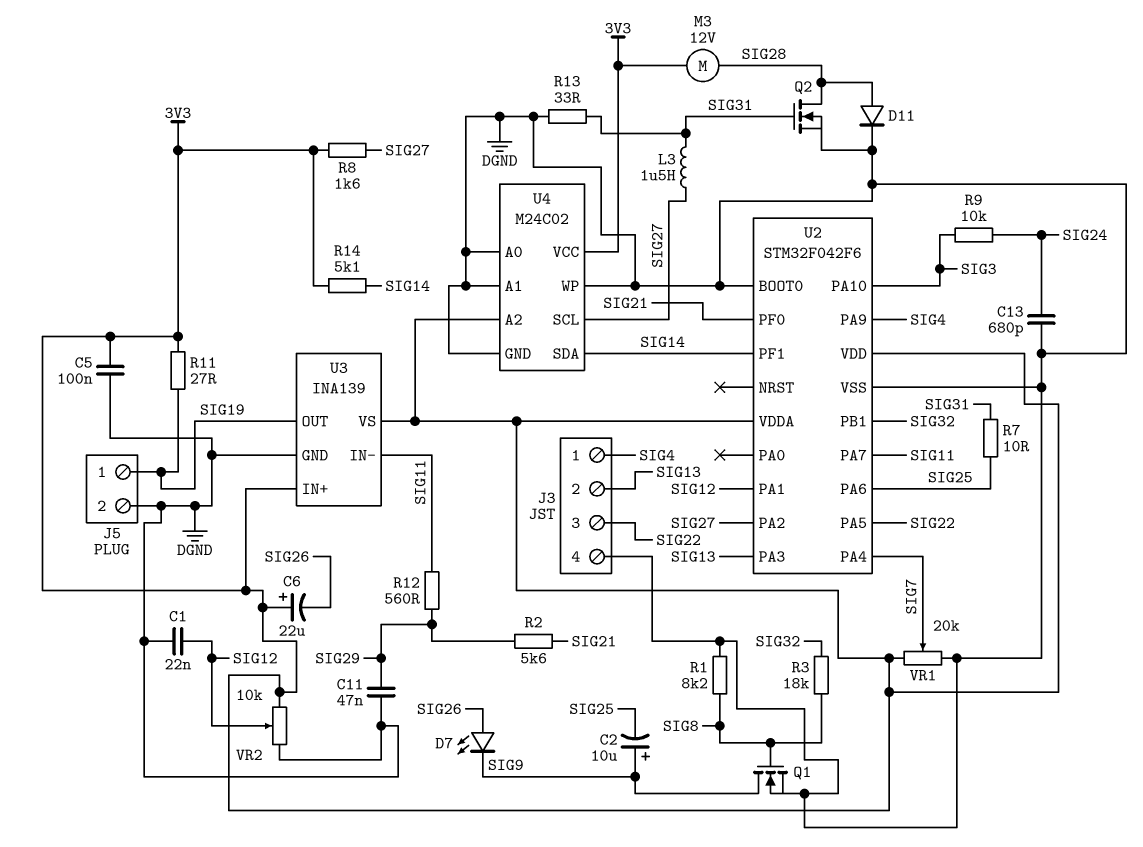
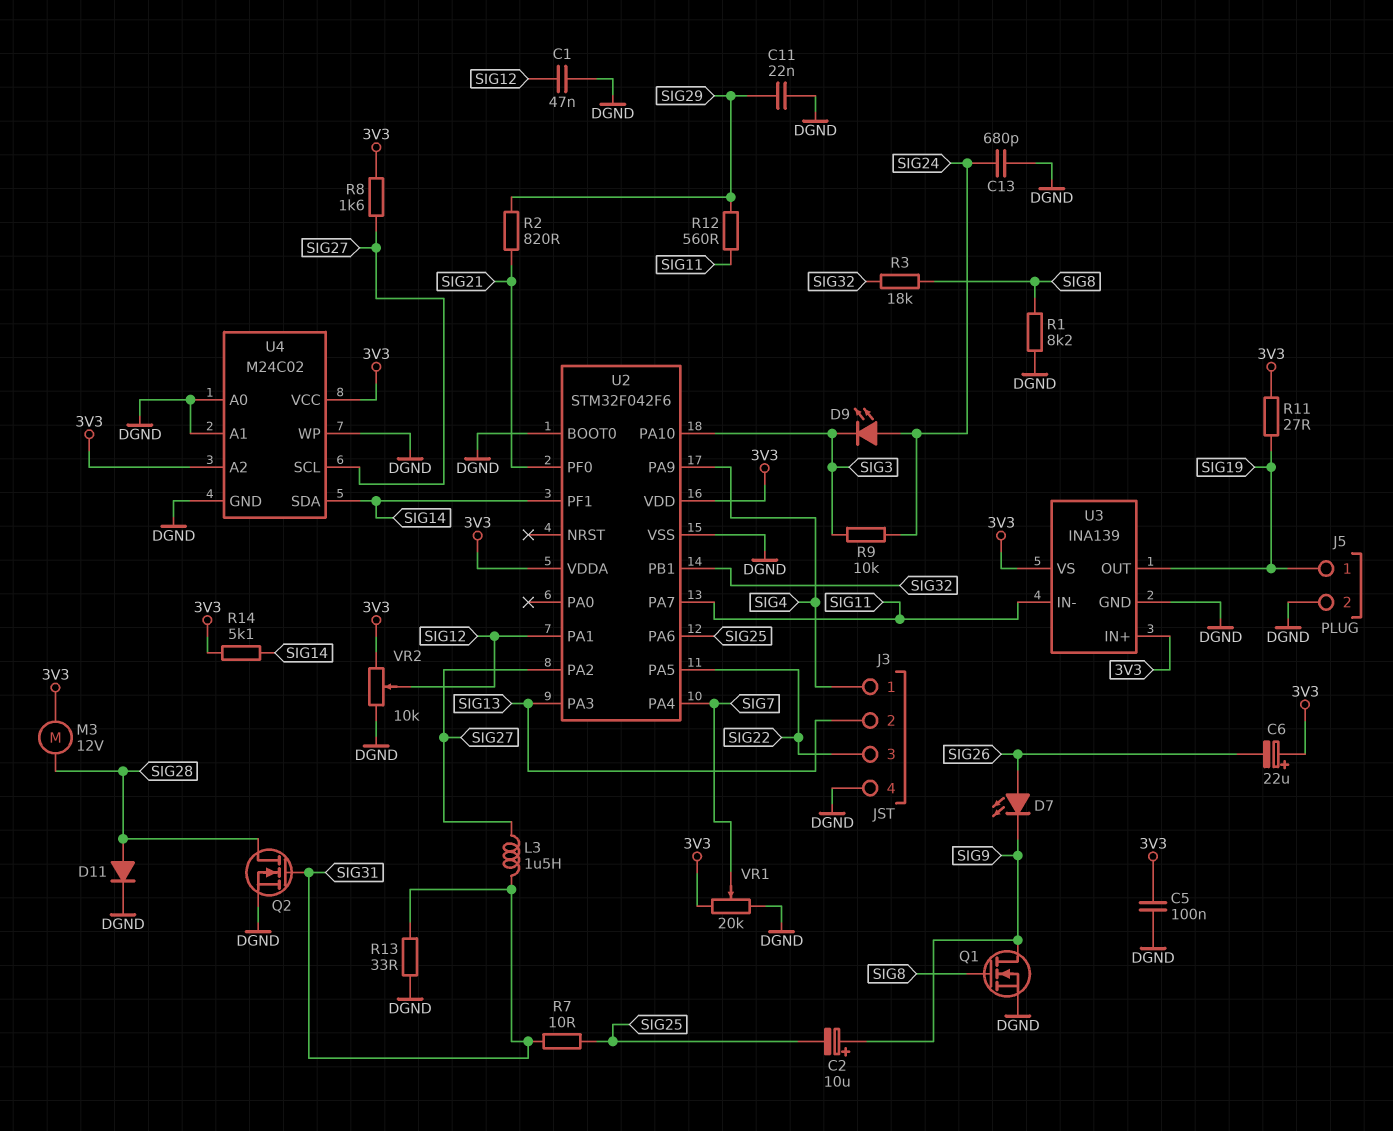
C1: 22nF (DGND, SIG12) -> 47nF (DGND, SIG12)
C11: 47nF (DGND, SIG29) -> 22nF (DGND, SIG29)
D9: none -> LED (A SIG24, K SIG3)
R2: 5.6k (SIG21, SIG29) -> 820 (SIG21, SIG29)

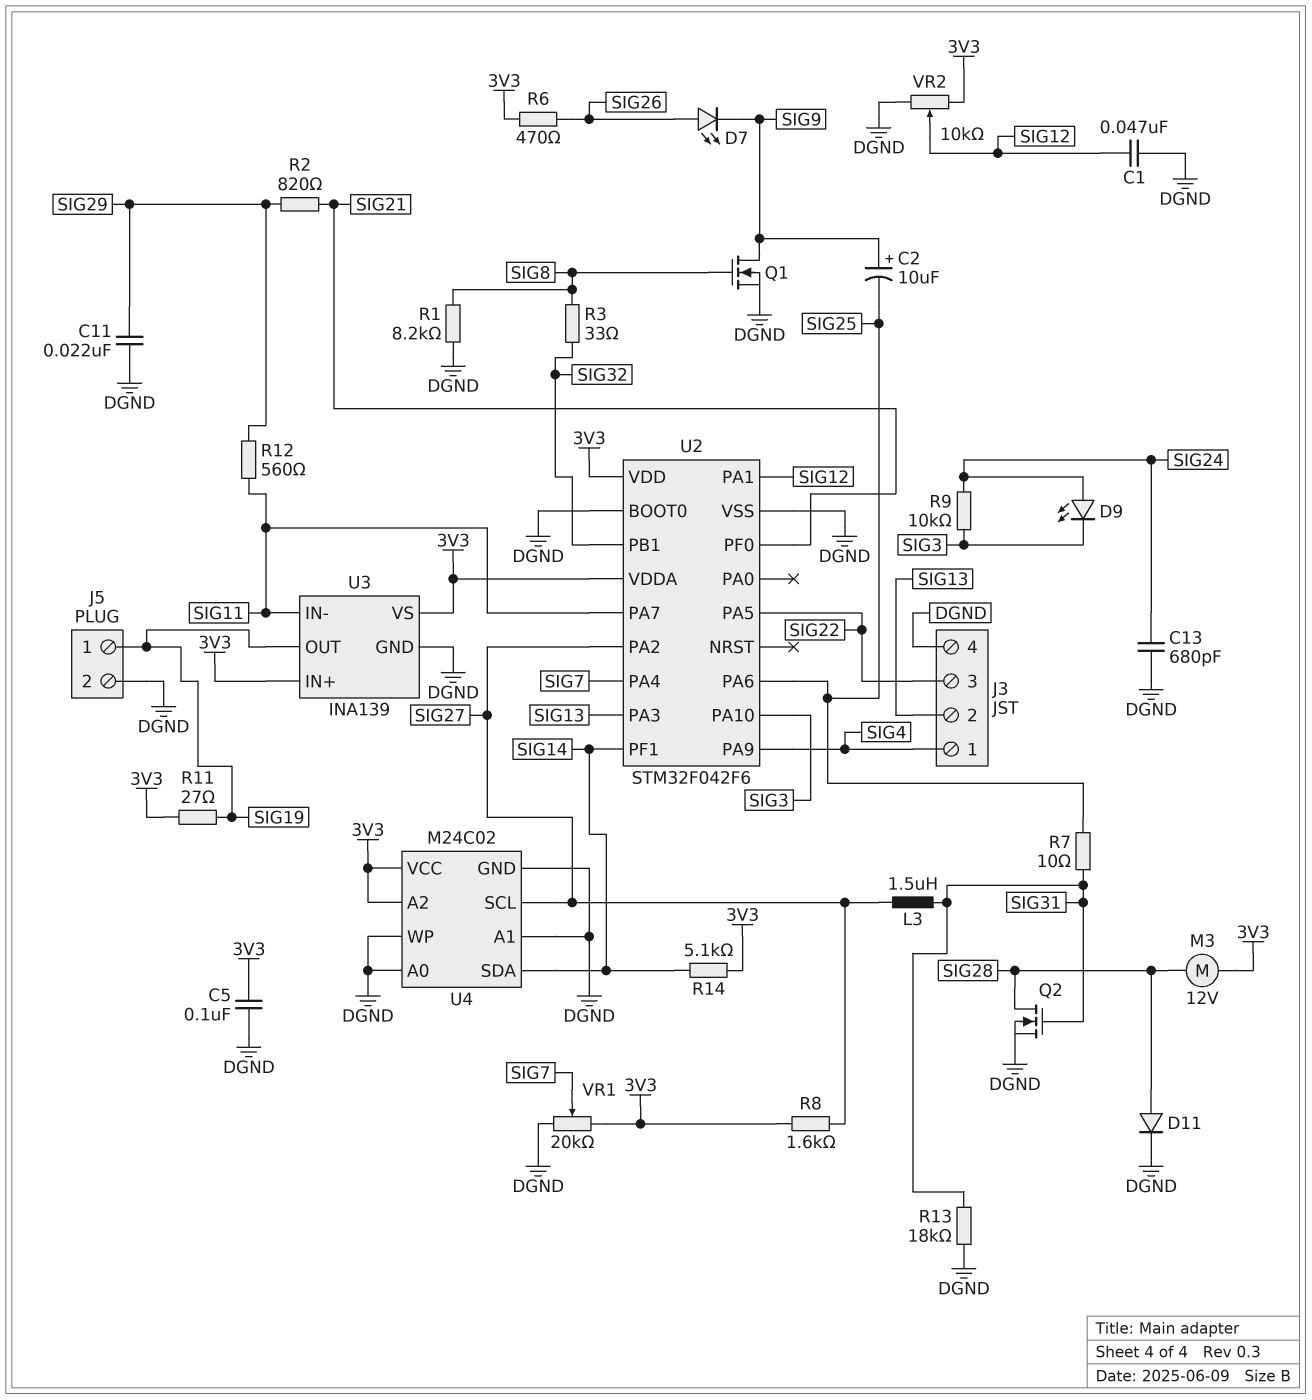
C6: 22uF (plus 3V3, minus SIG26) -> none
R3: 18k (SIG8, SIG32) -> 33 (SIG8, SIG32)
R6: none -> 470 (3V3, SIG26)
R13: 33 (DGND, SIG31) -> 18k (DGND, SIG31)

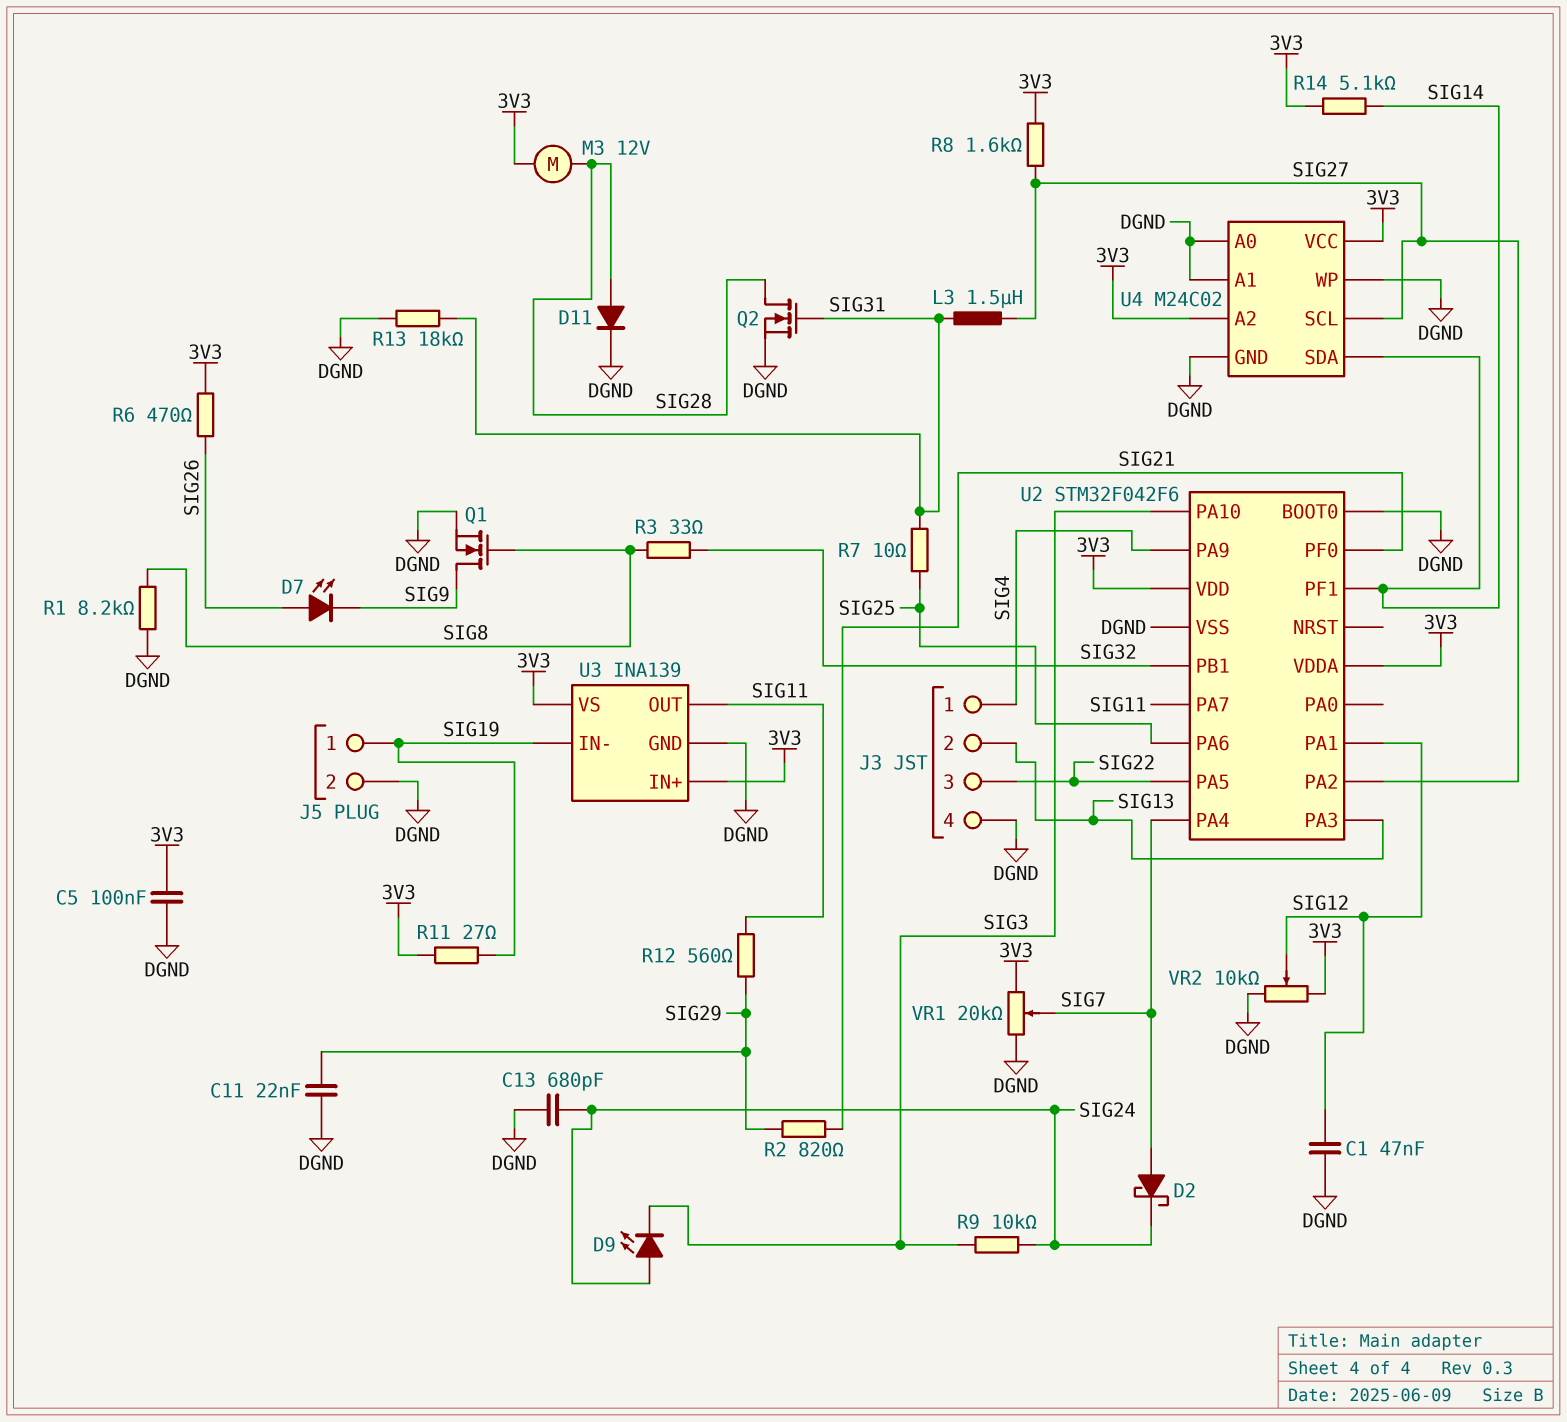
C2: 10uF (plus SIG9, minus SIG25) -> none
D2: none -> schottky (A SIG7, K SIG24)
U3 pin IN-: SIG11 -> SIG19
U3 pin OUT: SIG19 -> SIG11

